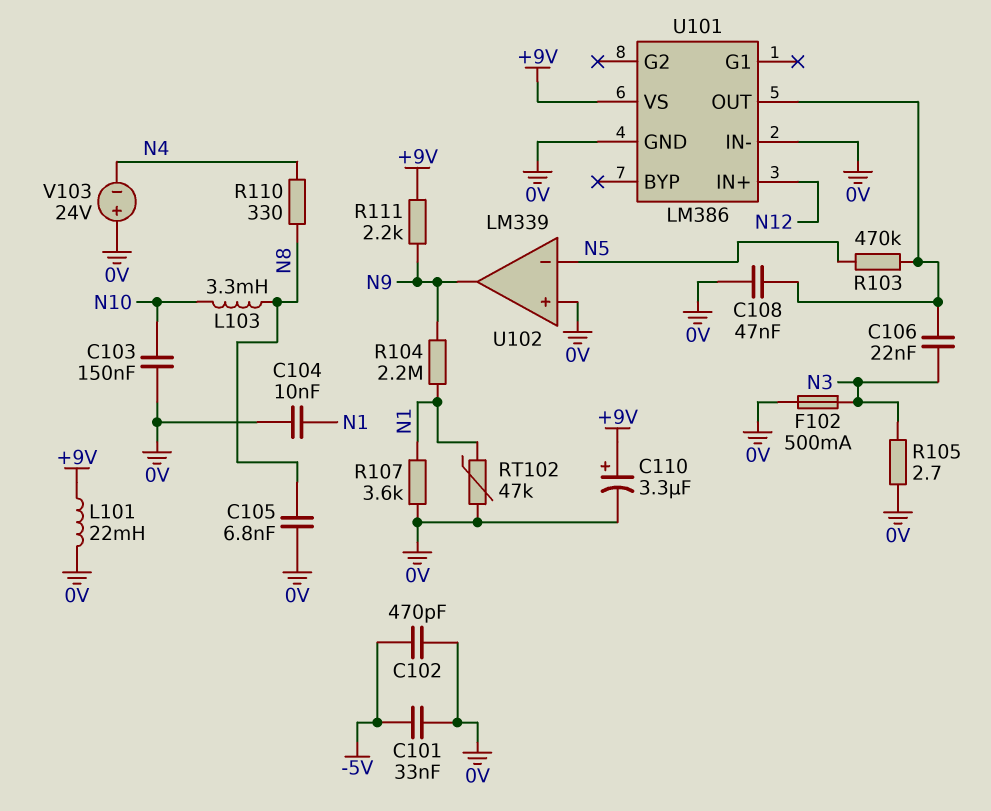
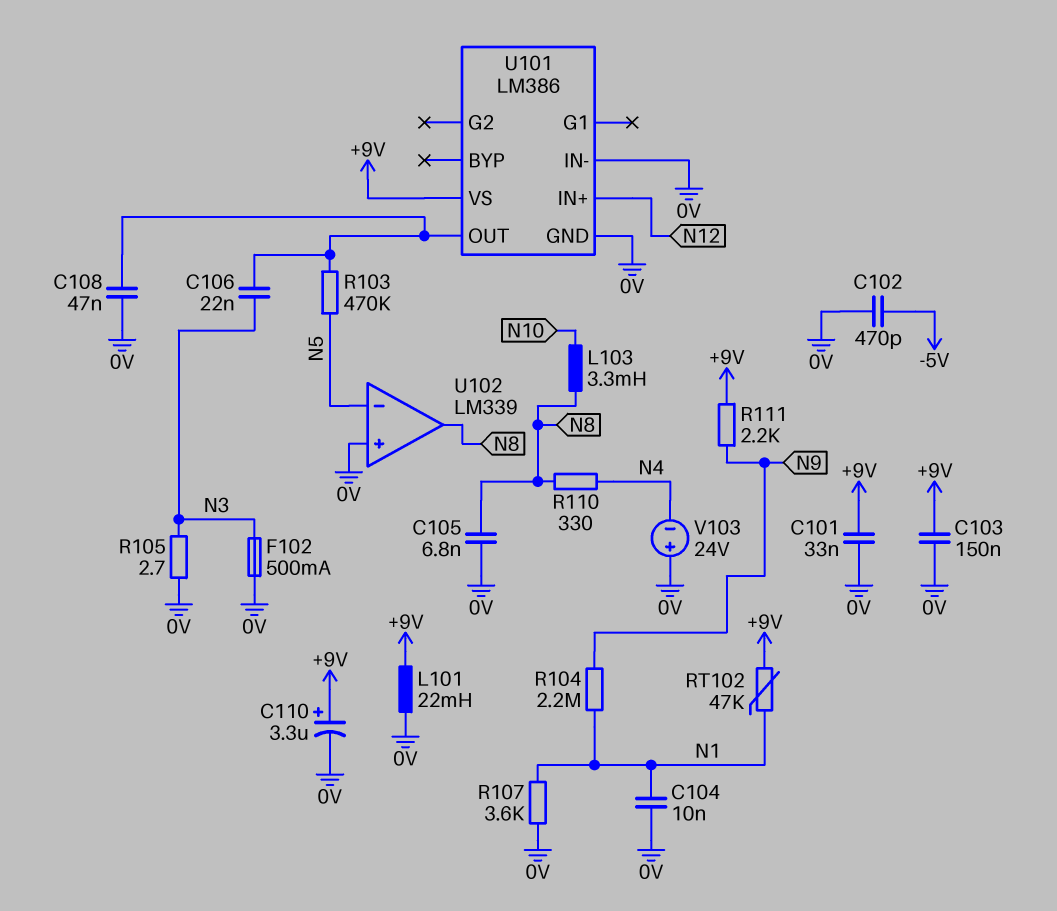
C101: 33nF (-5V, 0V) -> 33nF (+9V, 0V)
C103: 150nF (0V, N10) -> 150nF (+9V, 0V)
RT102: 47k (0V, N1) -> 47k (+9V, N1)
U102 pin out: N9 -> N8

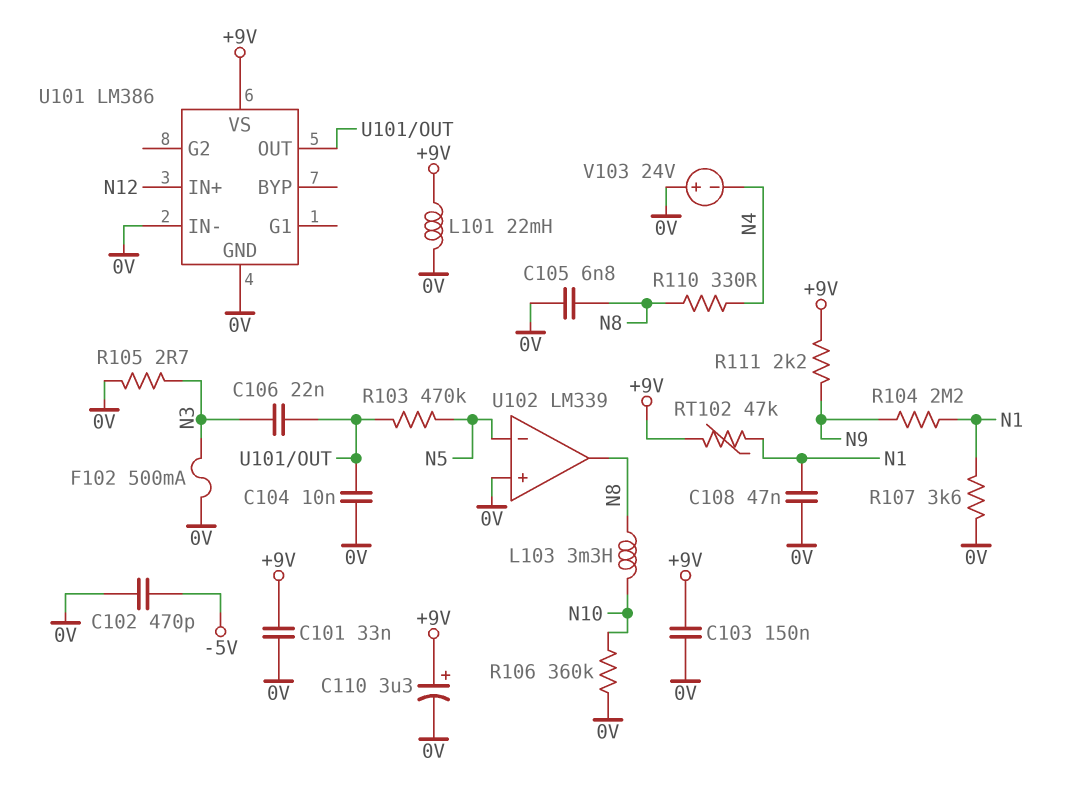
C104: 10nF (0V, N1) -> 10nF (0V, U101/OUT)
C108: 47nF (0V, U101/OUT) -> 47nF (0V, N1)
R106: none -> 360k (0V, N10)

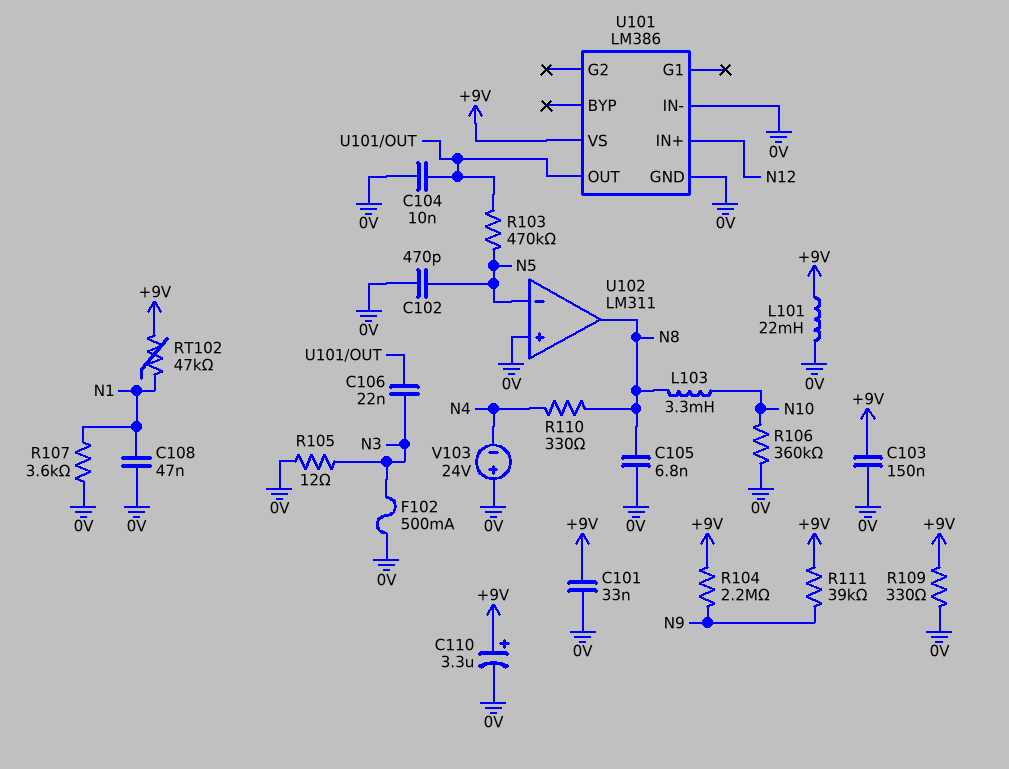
C102: 470pF (-5V, 0V) -> 470pF (0V, N5)
R104: 2.2M (N1, N9) -> 2.2M (+9V, N9)
R105: 2.7 (0V, N3) -> 12 (0V, N3)
R109: none -> 330 (+9V, 0V)
R111: 2.2k (+9V, N9) -> 39k (+9V, N9)
U102: LM339 -> LM311

